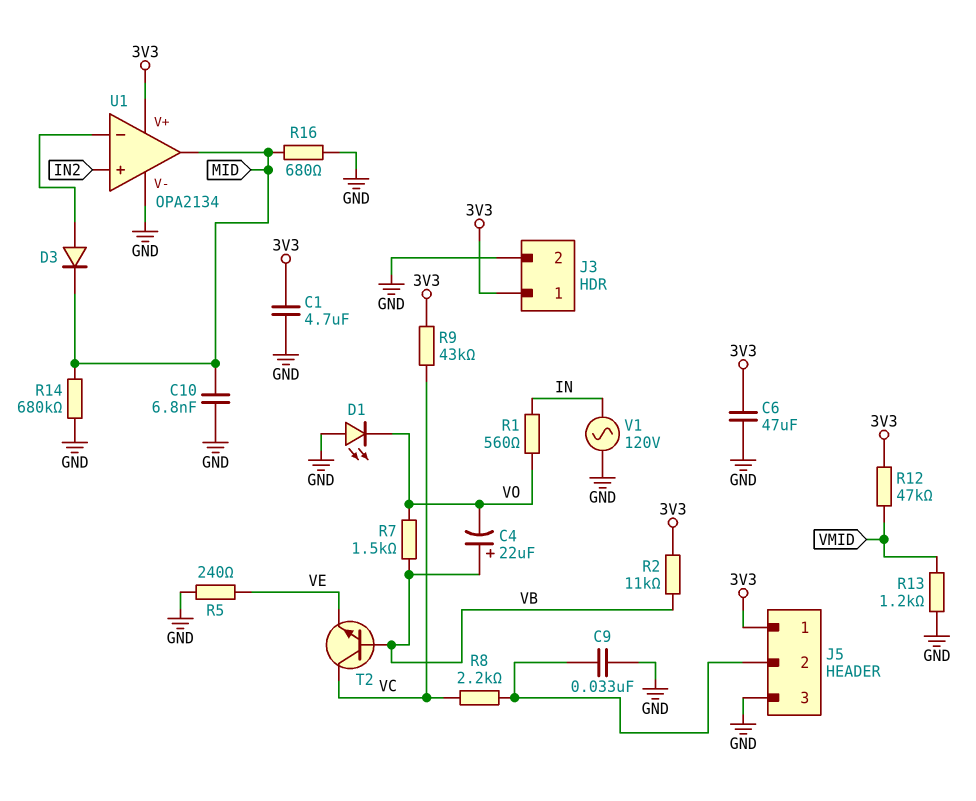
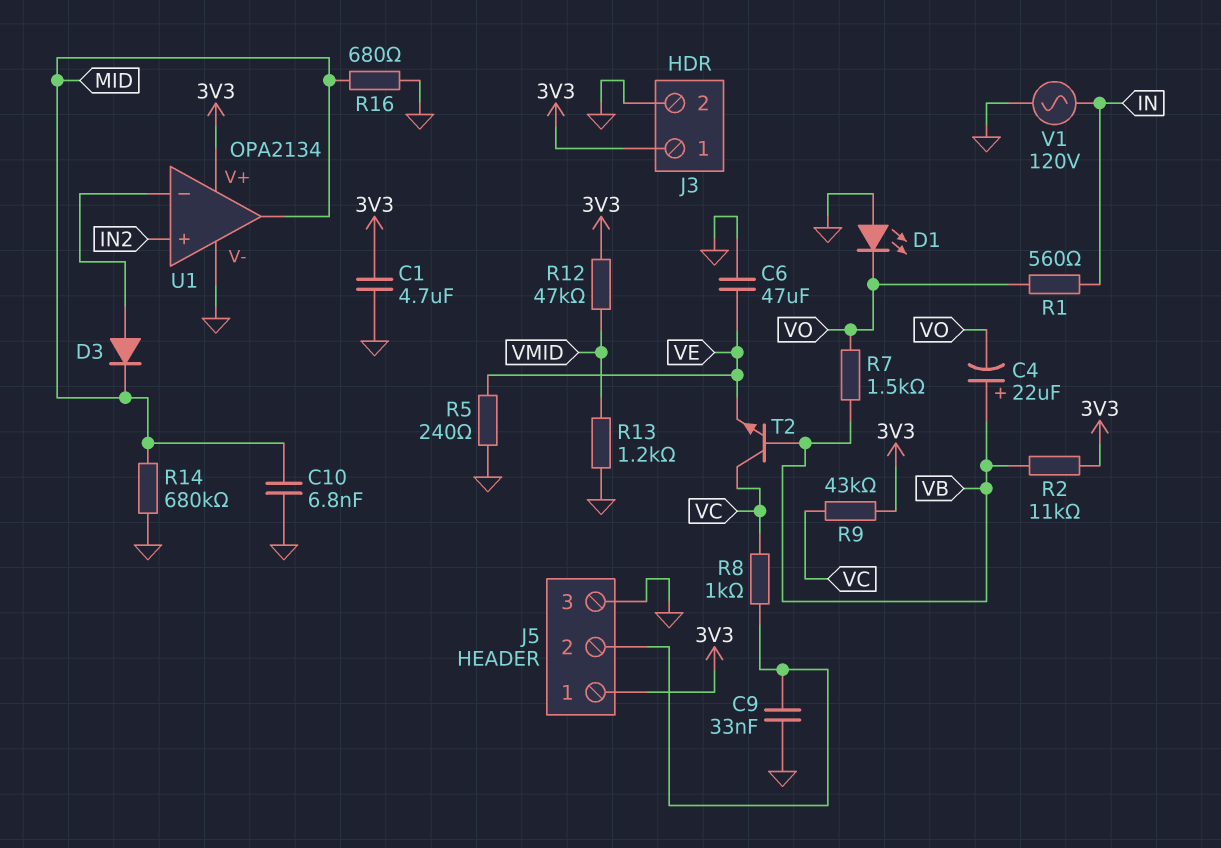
C6: 47uF (3V3, GND) -> 47uF (GND, VE)
R8: 2.2k (J5/2, VC) -> 1k (J5/2, VC)

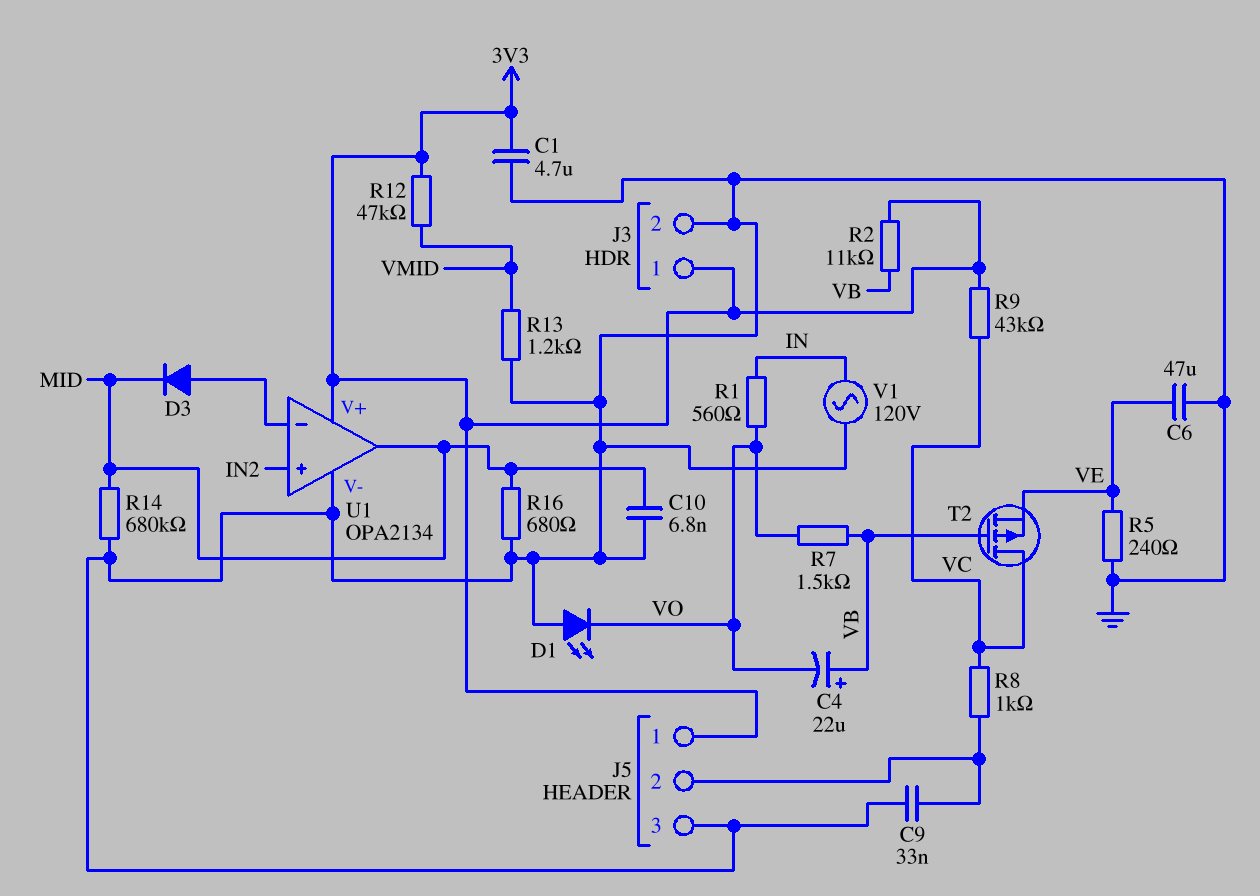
T2: NPN (B VB, C VC, E VE) -> PMOS (G VB, D VC, S VE)

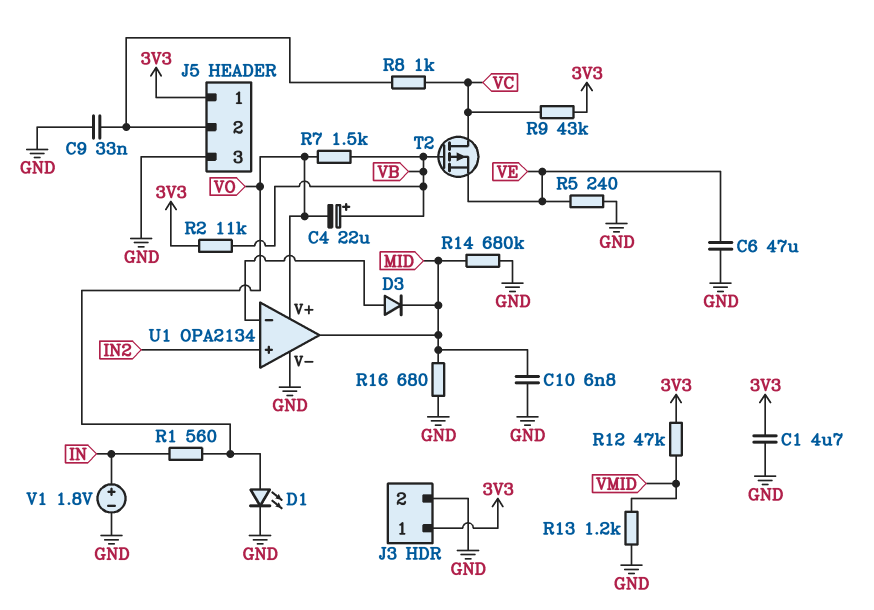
D1: LED (A GND, K VO) -> LED (A VO, K GND)
U1 pin V+: 3V3 -> VO
V1: AC 120V (GND, IN) -> 1.8V (plus IN, minus GND)

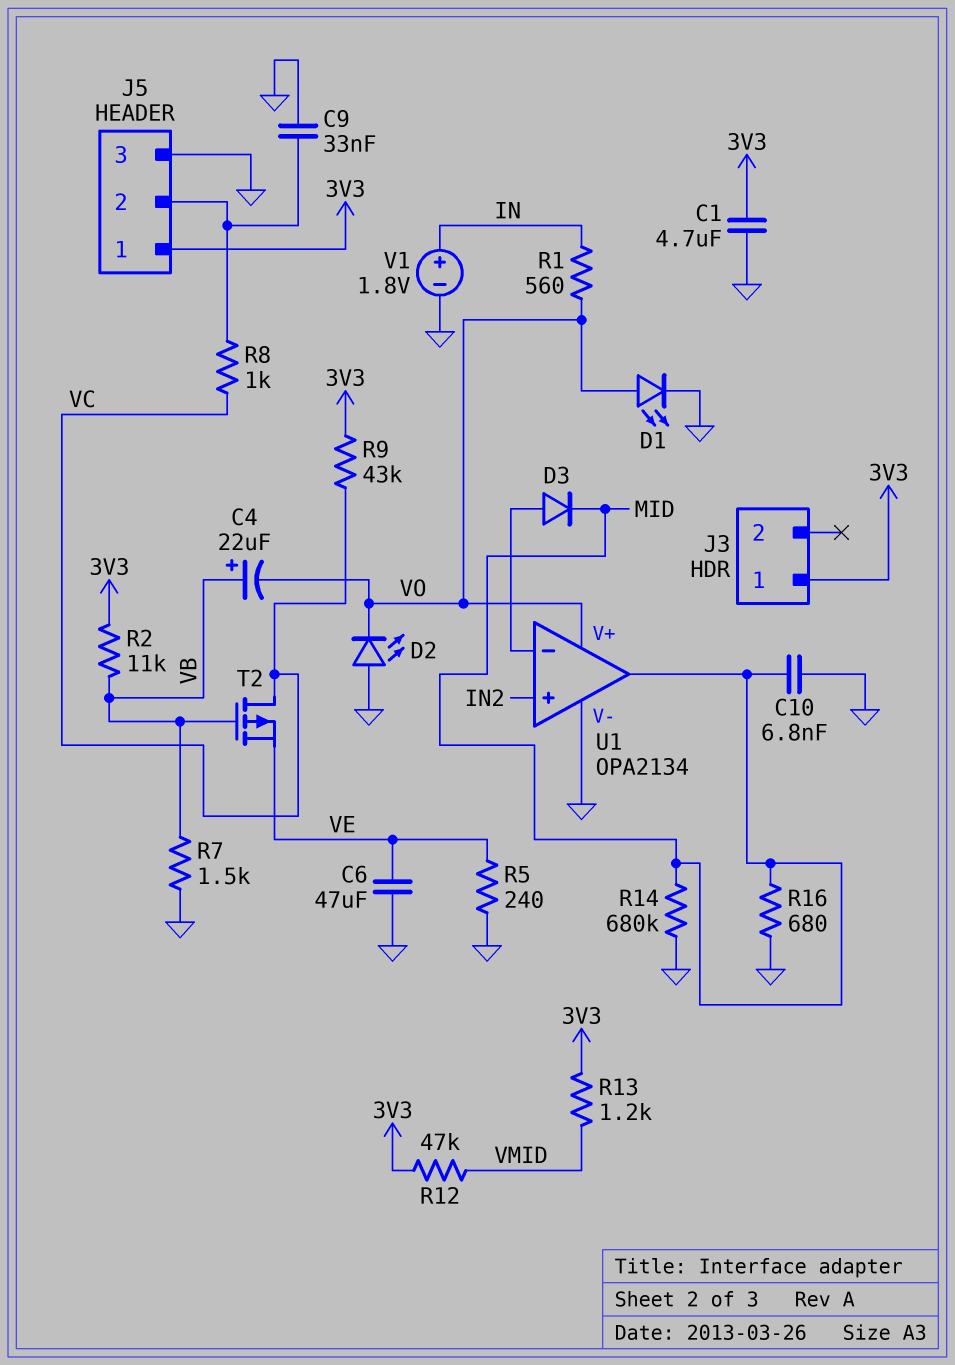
D2: none -> LED (A GND, K VO)
J3 pin 2: GND -> none
R7: 1.5k (VB, VO) -> 1.5k (GND, VB)
R13: 1.2k (GND, VMID) -> 1.2k (3V3, VMID)

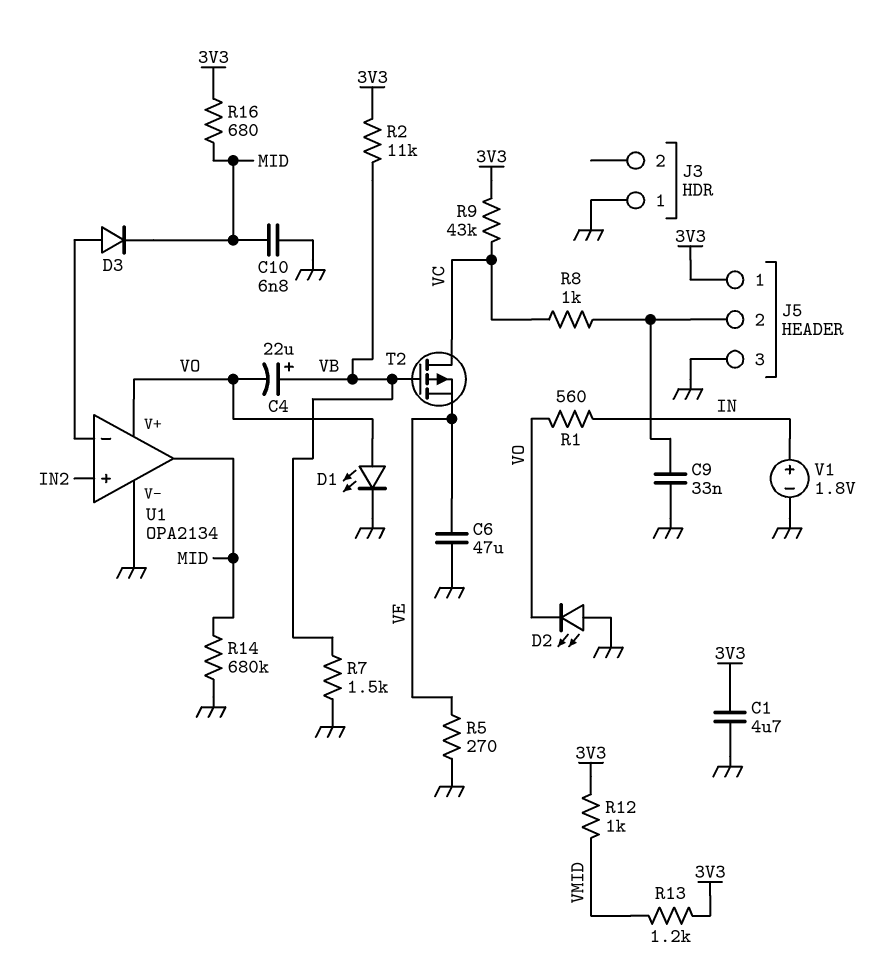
J3 pin 1: 3V3 -> GND
R5: 240 (GND, VE) -> 270 (GND, VE)
R12: 47k (3V3, VMID) -> 1k (3V3, VMID)
R16: 680 (GND, MID) -> 680 (3V3, MID)

